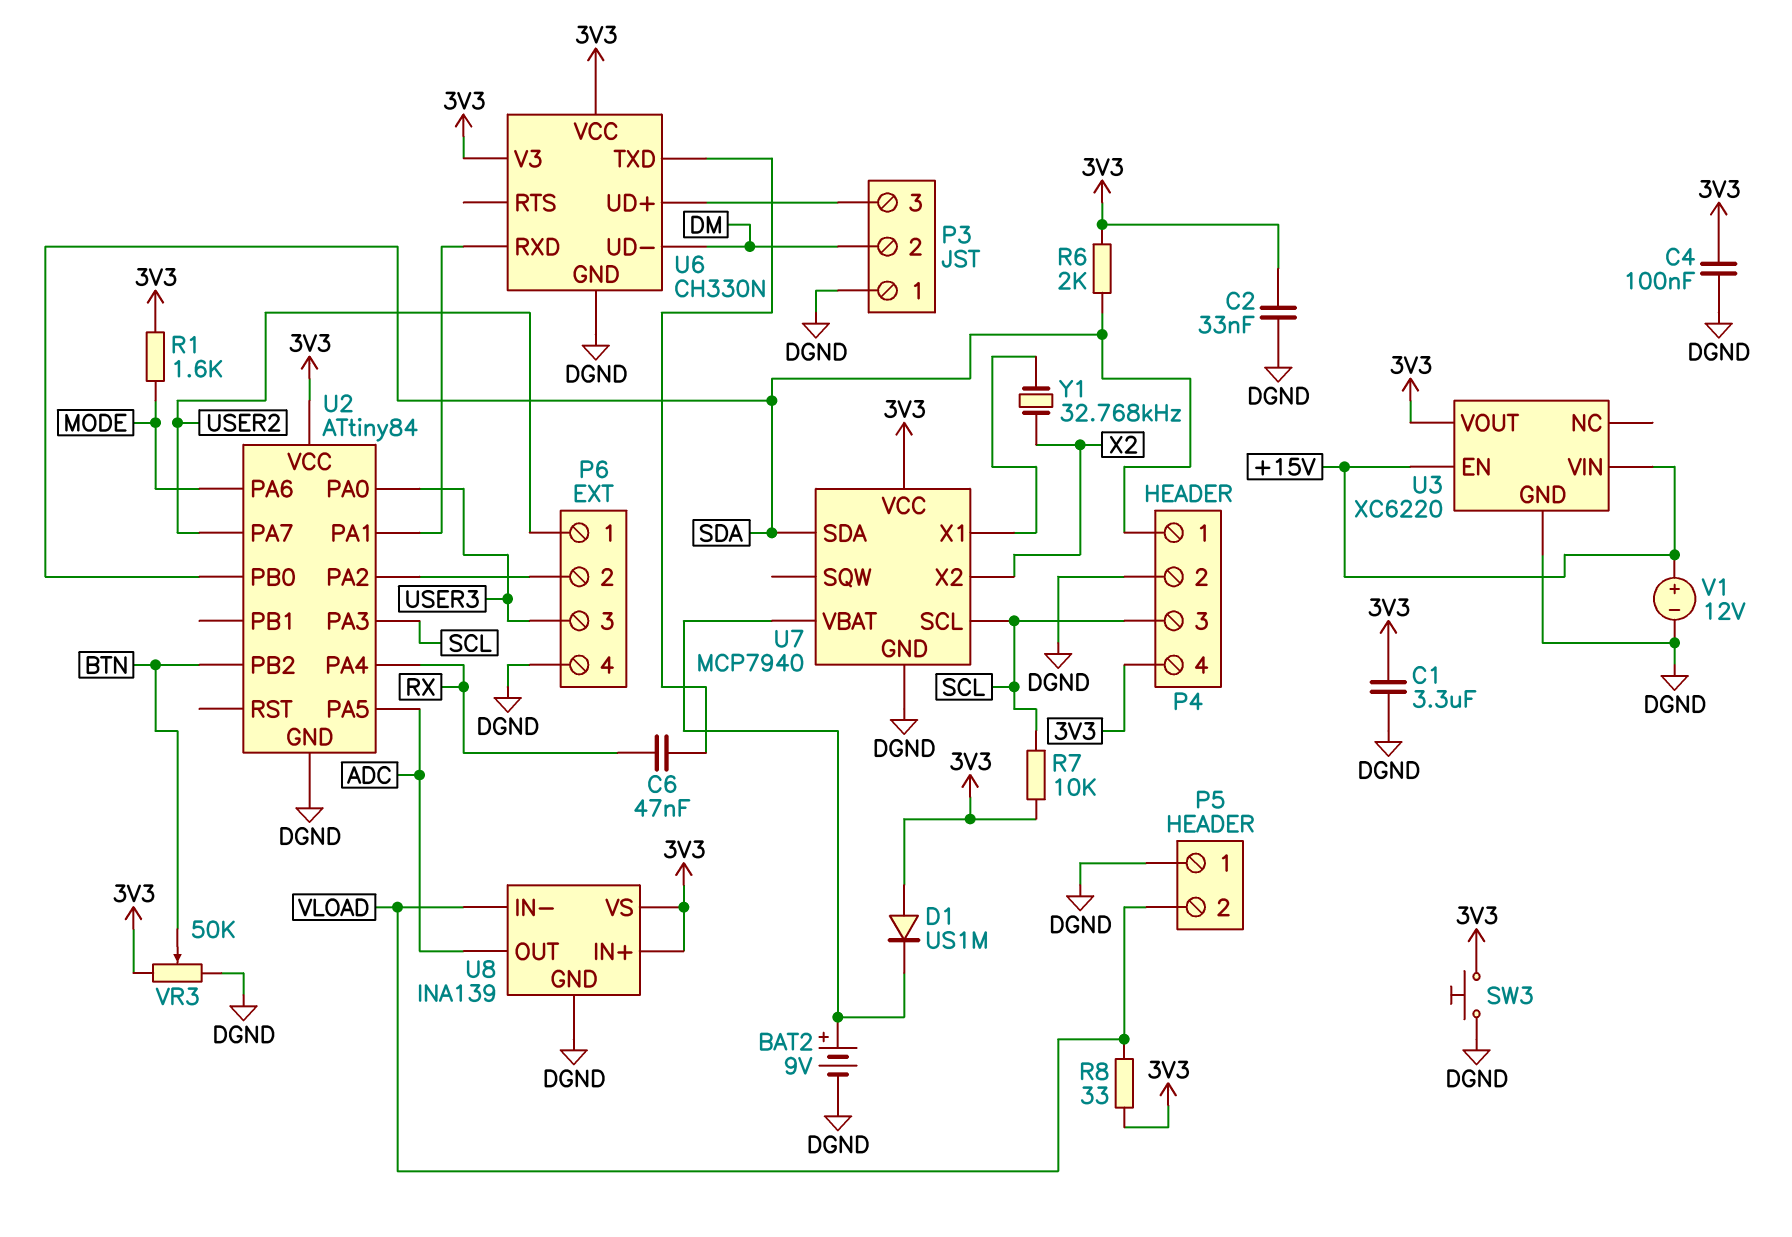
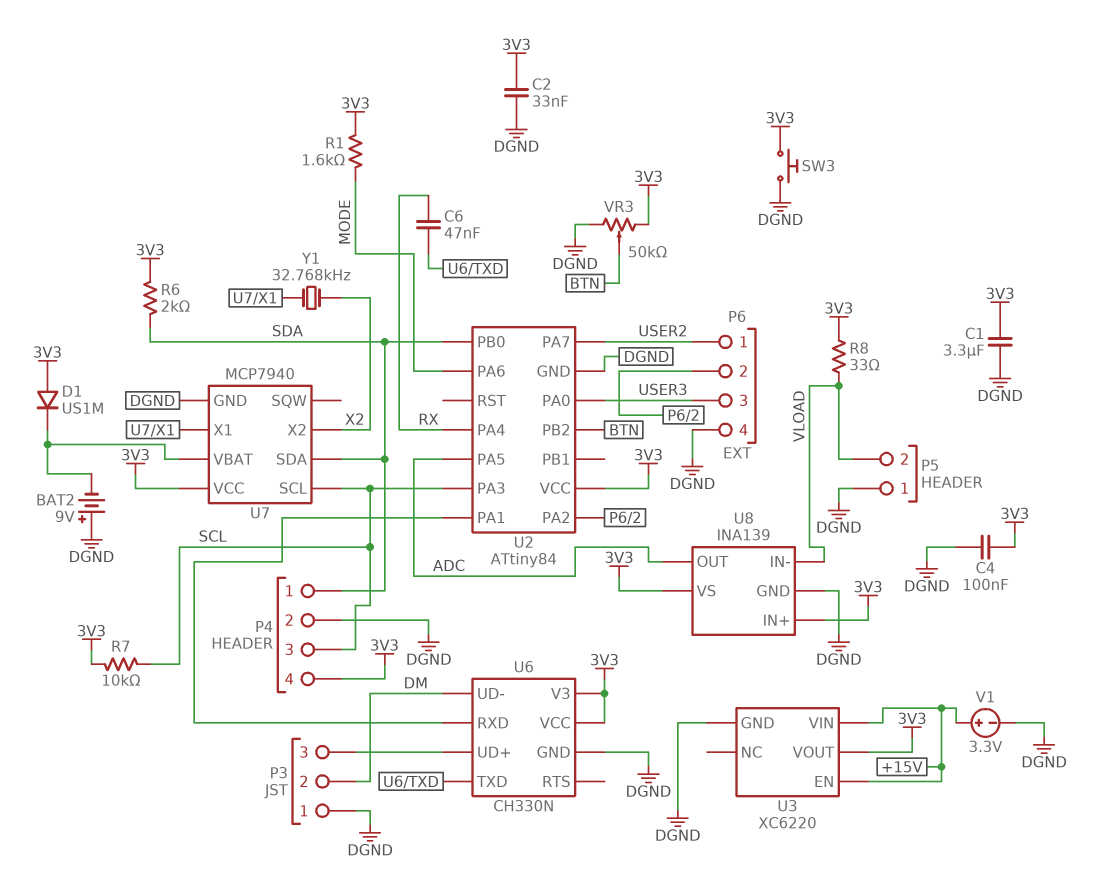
BAT2: 9V (plus U7/VBAT, minus DGND) -> 9V (plus DGND, minus U7/VBAT)
V1: 12V (plus +15V, minus DGND) -> 3.3V (plus +15V, minus DGND)

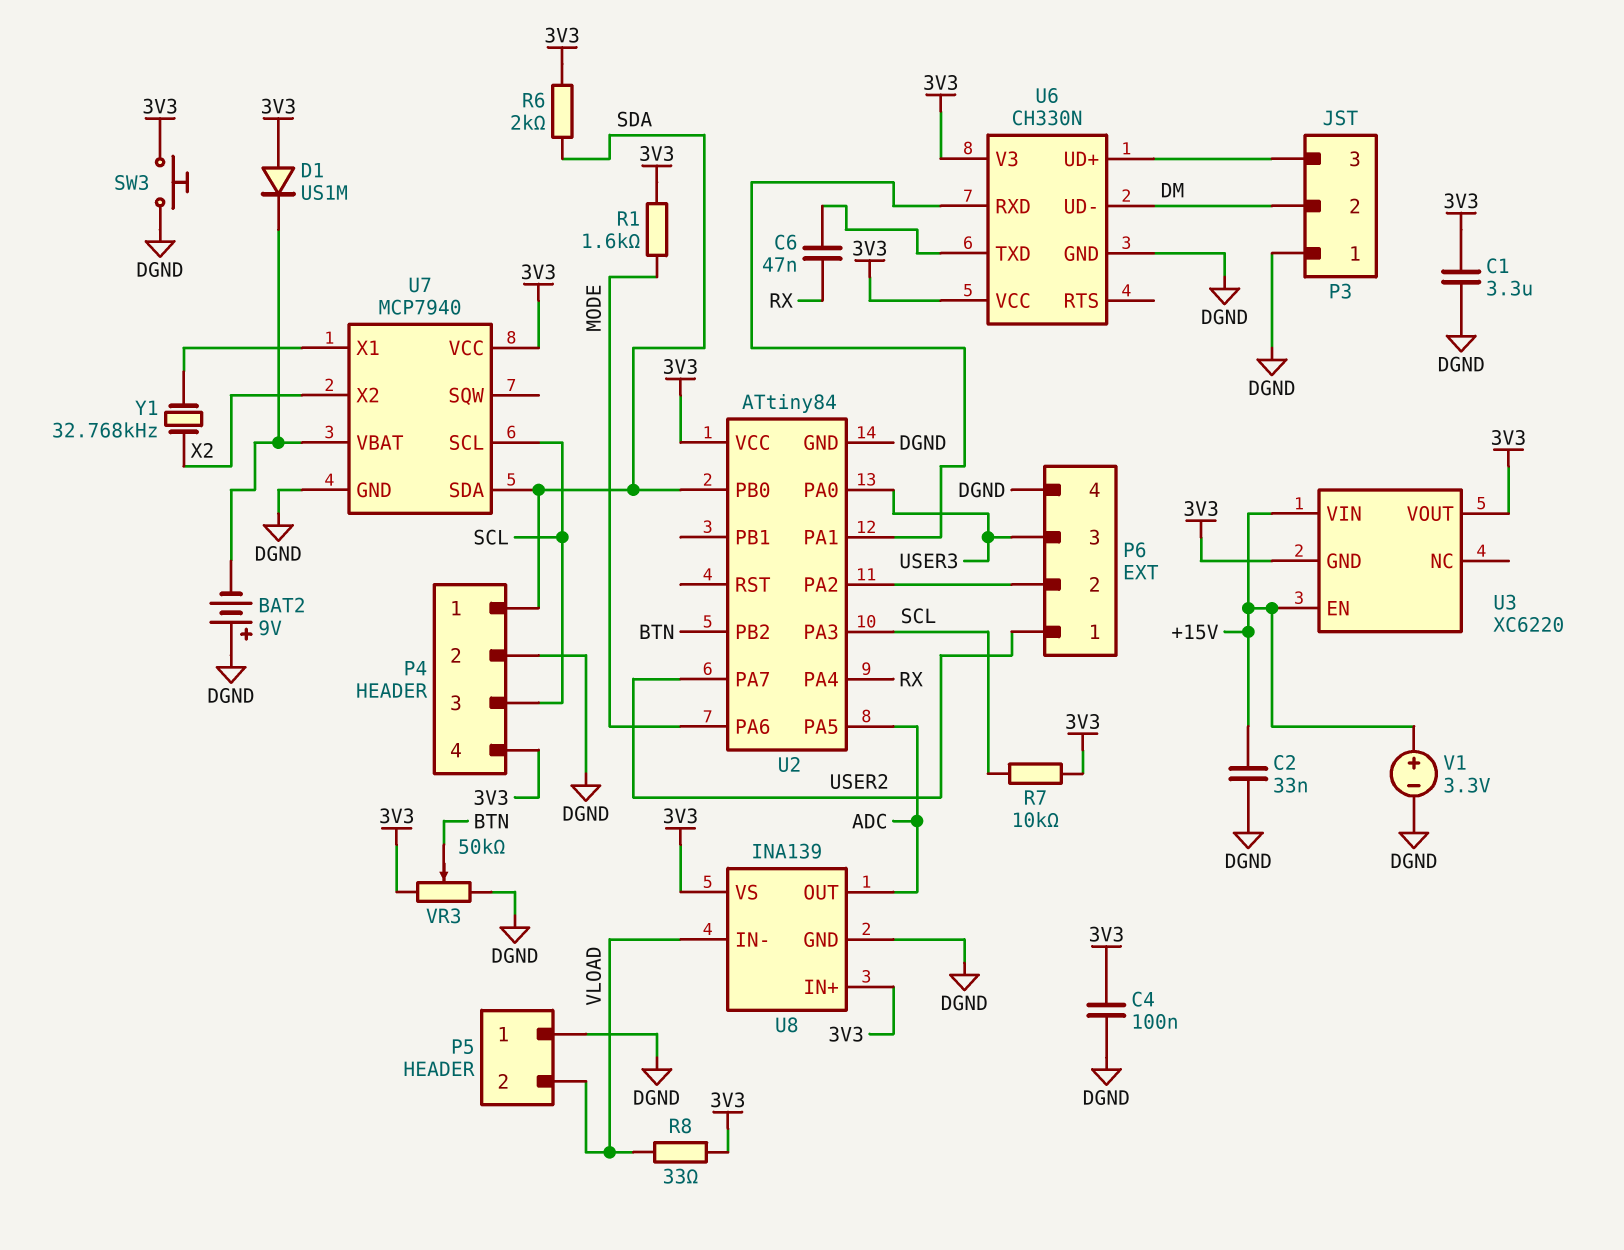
C2: 33nF (3V3, DGND) -> 33nF (+15V, DGND)
U3 pin GND: DGND -> 3V3

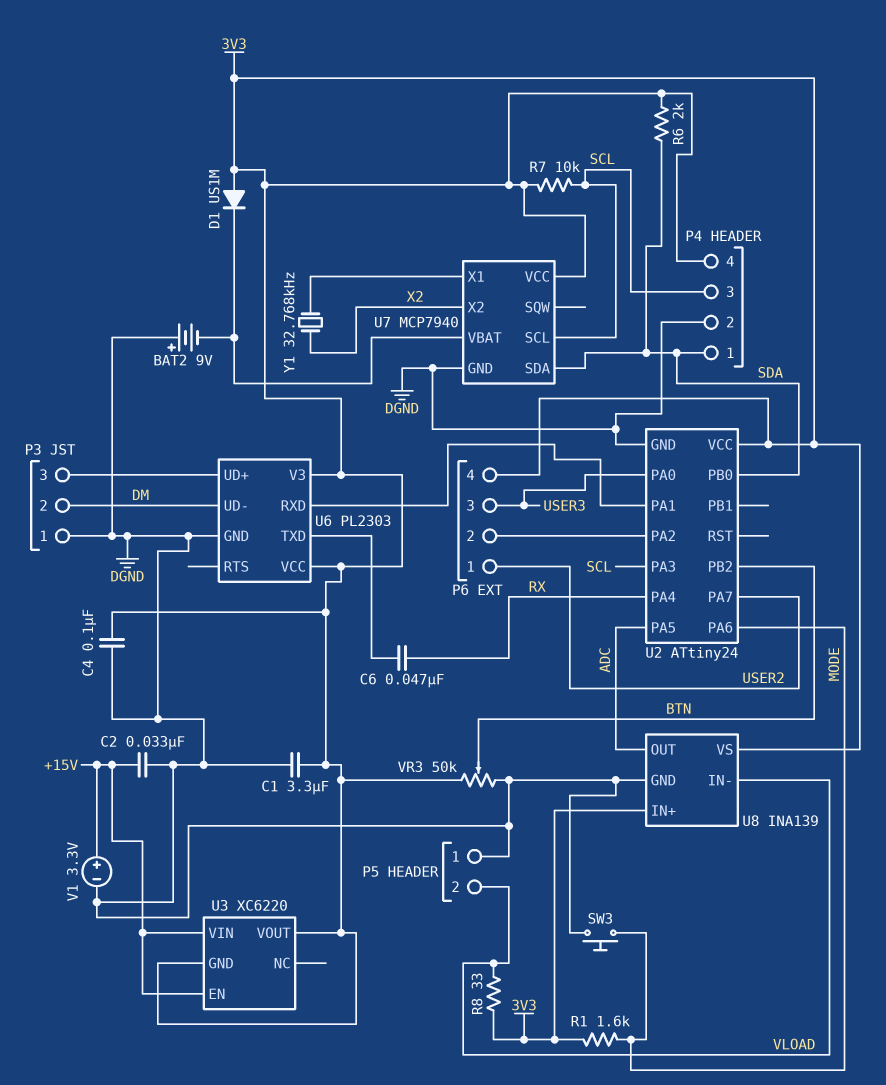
P6 pin 4: DGND -> 3V3
SW3: button (3V3, DGND) -> button (DGND, MODE)
U2: ATtiny84 -> ATtiny24
U6: CH330N -> PL2303

